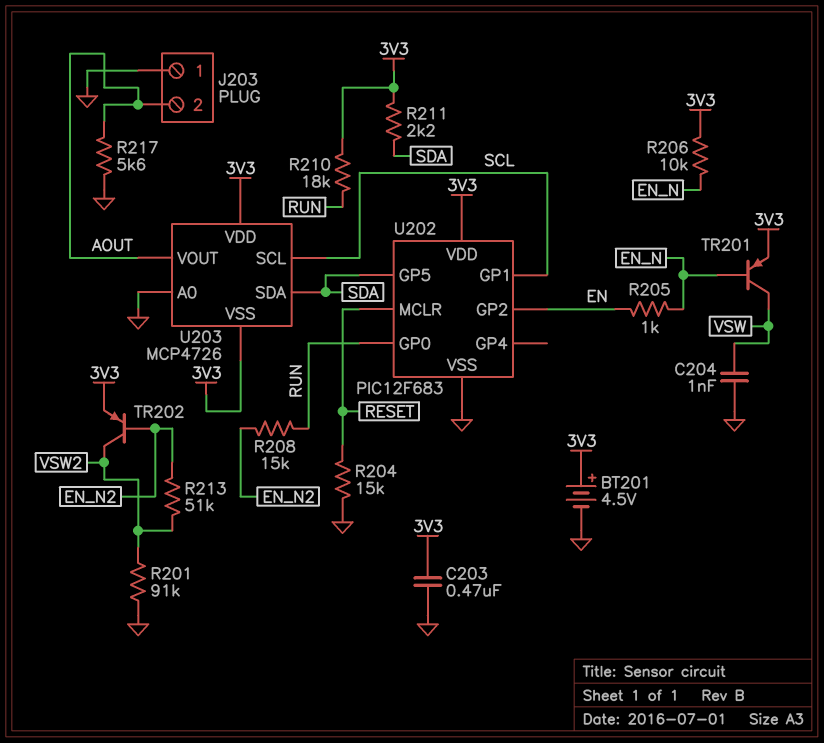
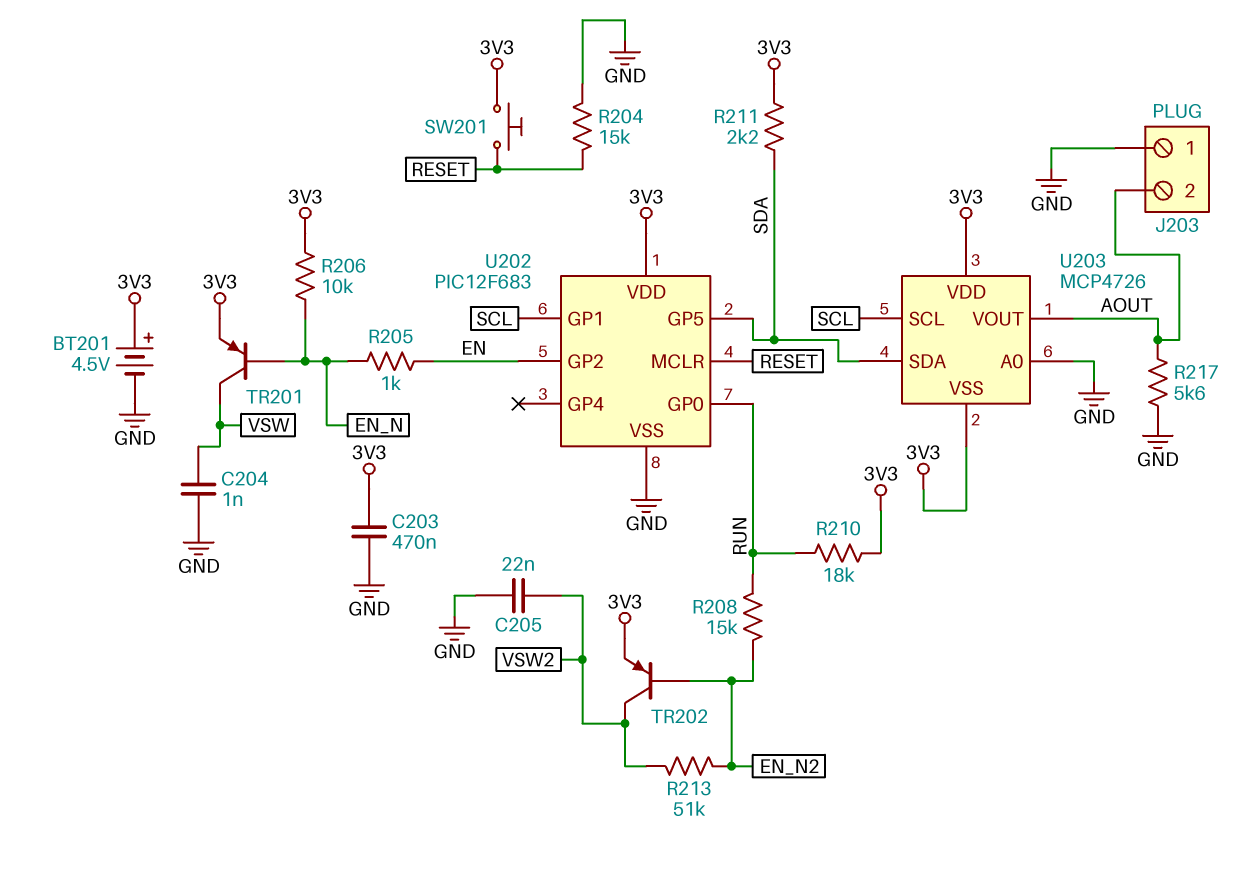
C205: none -> 22nF (GND, VSW2)
R201: 91k (GND, VSW2) -> none
SW201: none -> button (3V3, RESET)

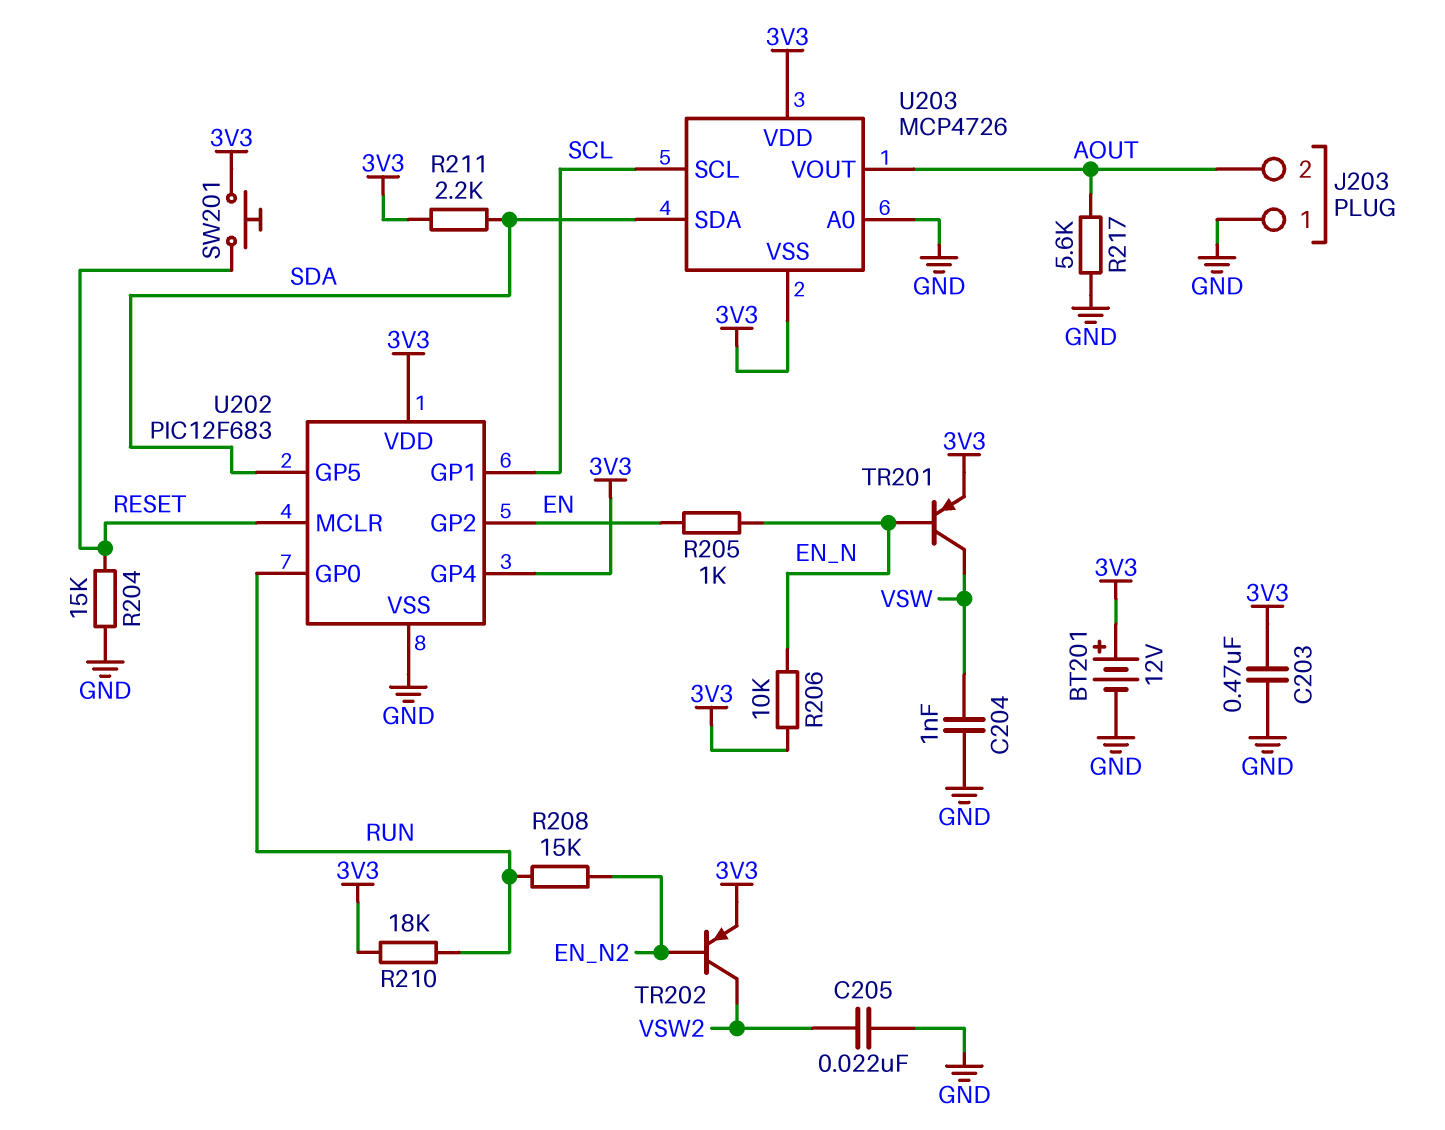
BT201: 4.5V (plus 3V3, minus GND) -> 12V (plus 3V3, minus GND)
R213: 51k (EN_N2, VSW2) -> none
U202 pin GP4: none -> 3V3

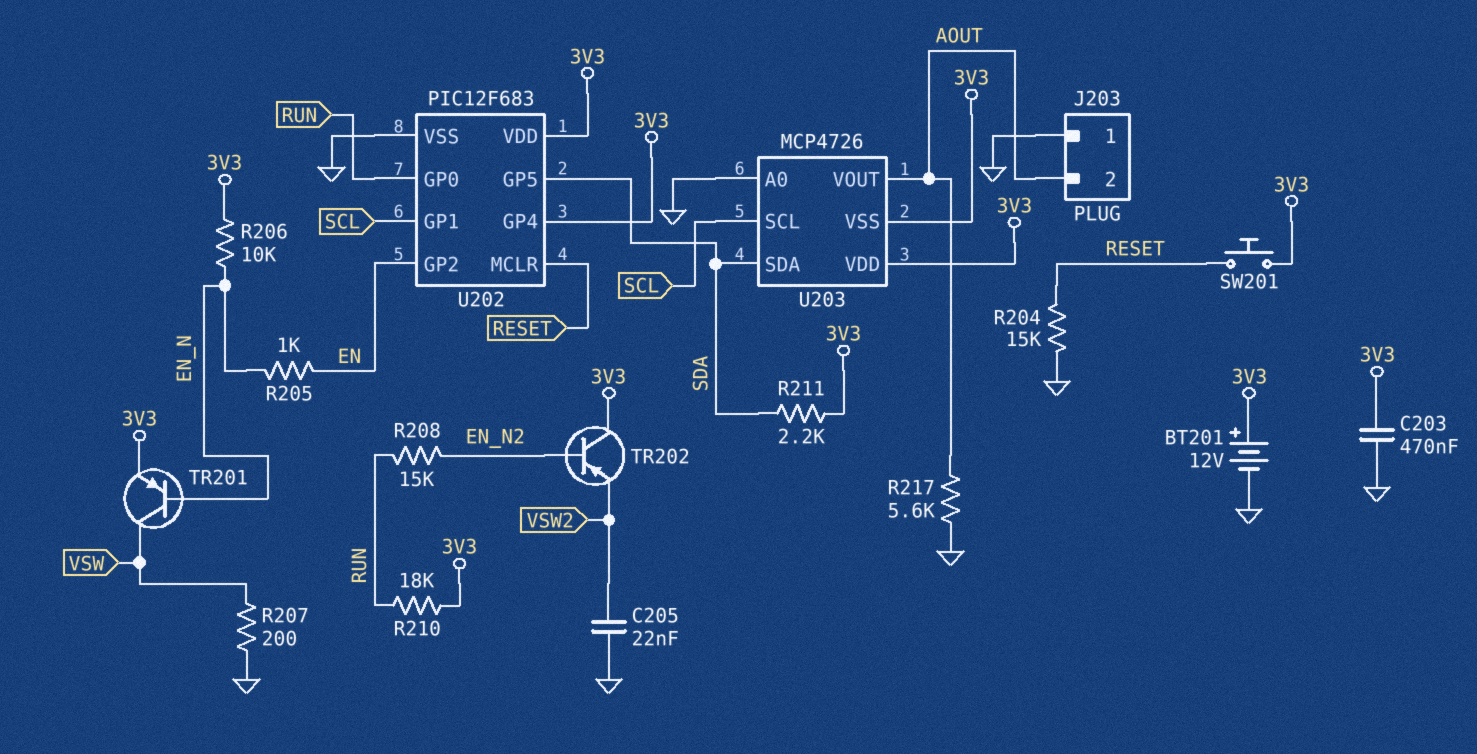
C204: 1nF (GND, VSW) -> none
R207: none -> 200 (GND, VSW)
TR202: PNP (B EN_N2, C VSW2, E 3V3) -> PNP (B EN_N2, C 3V3, E VSW2)

